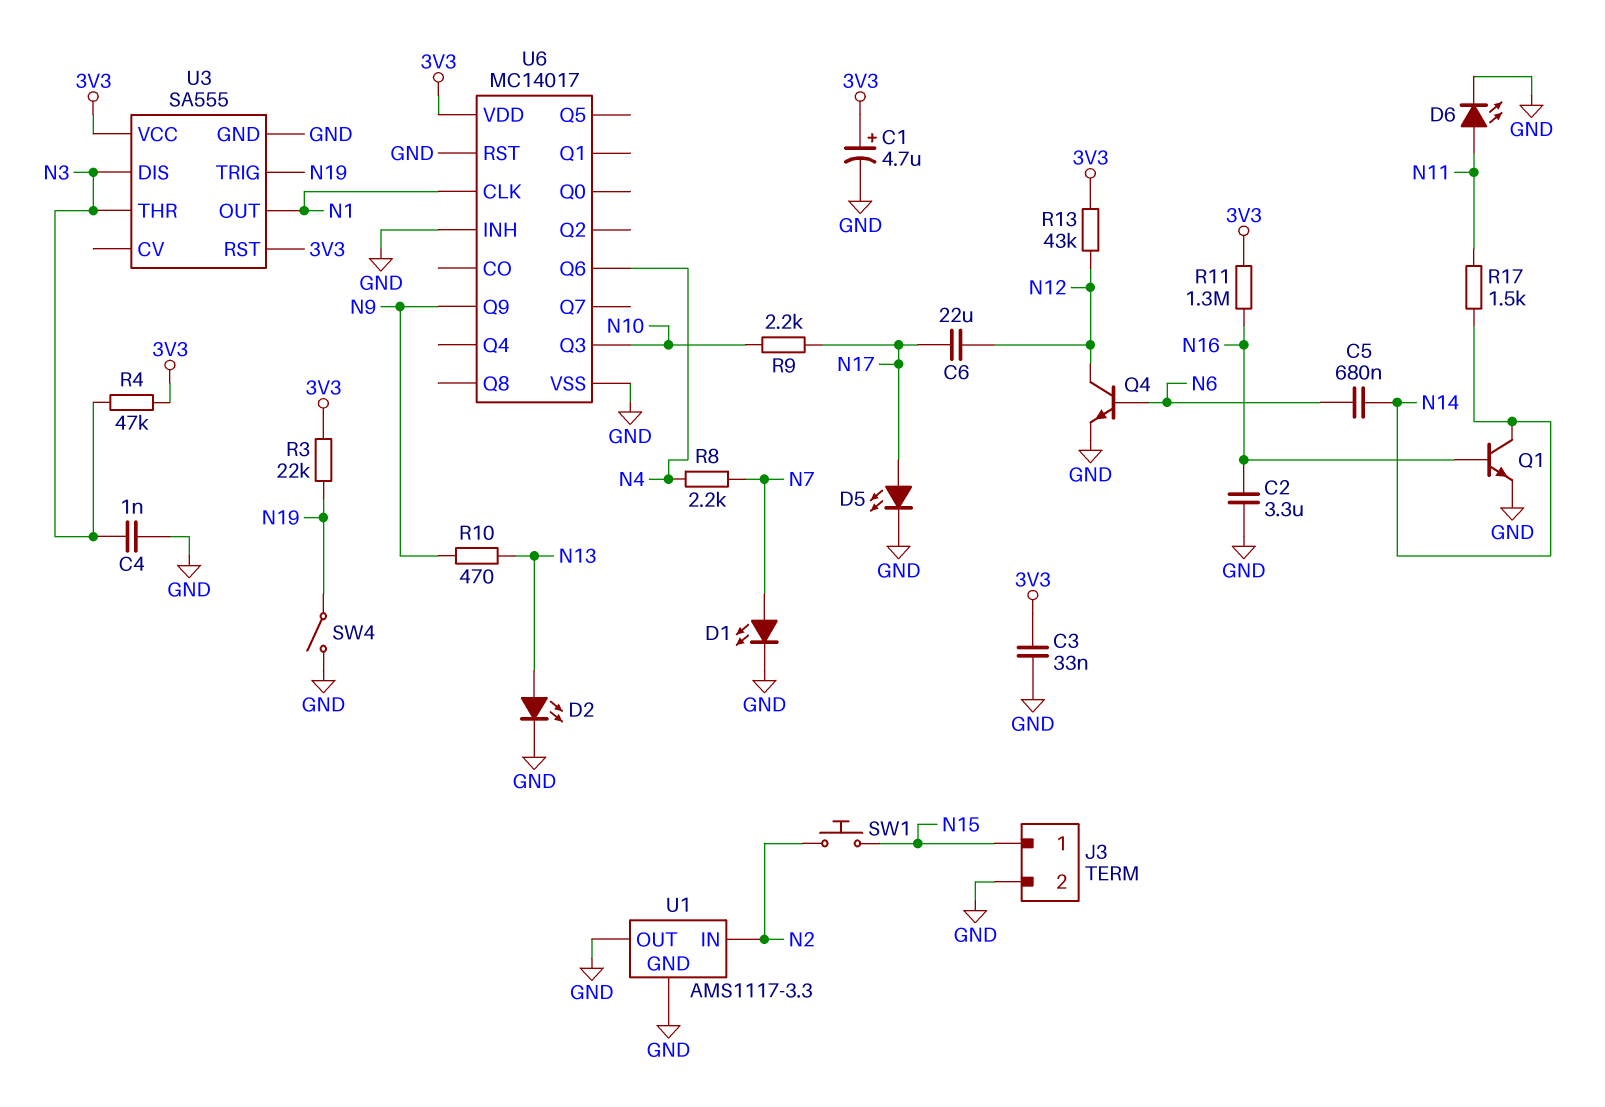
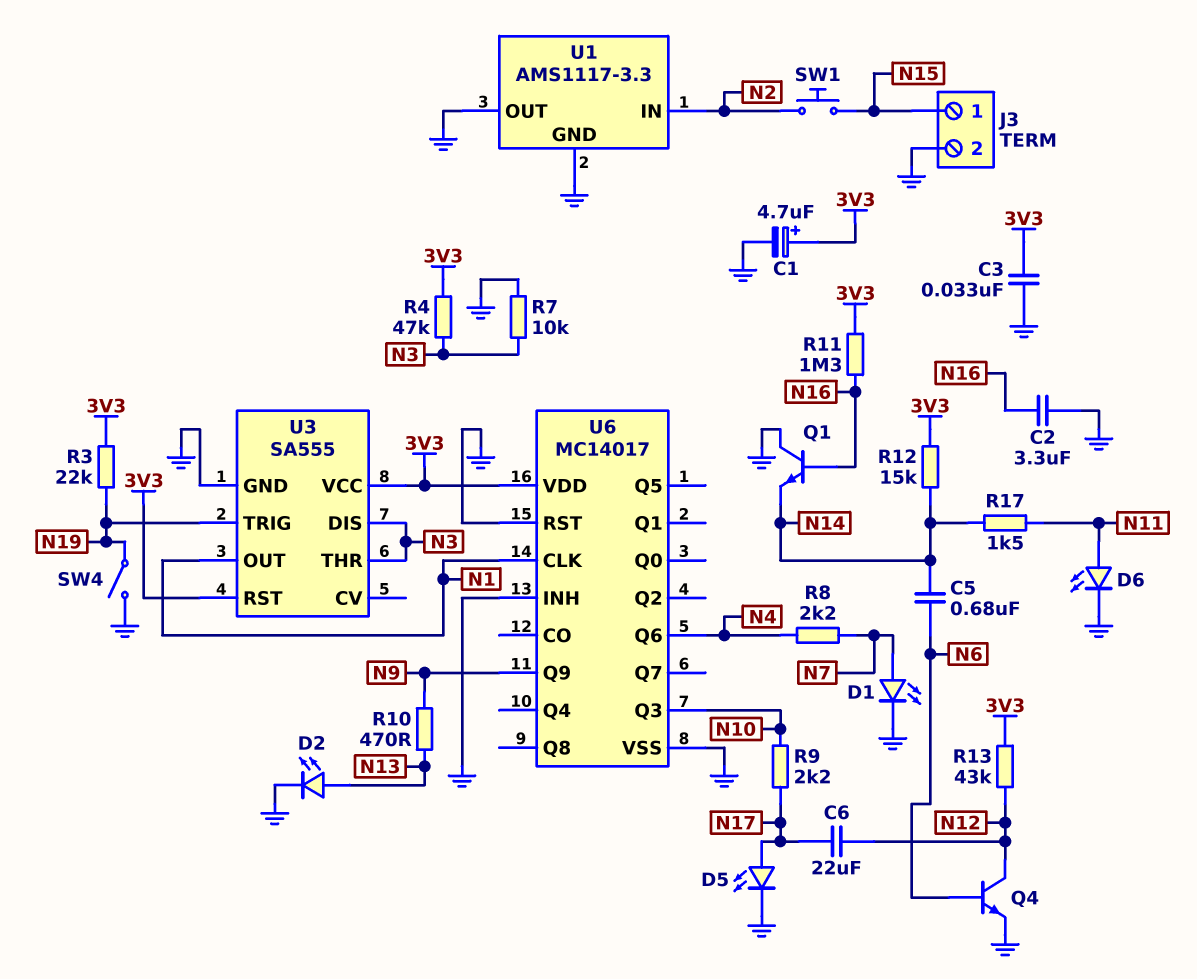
C4: 1nF (GND, N3) -> none
Q1: NPN (B N16, C N14, E GND) -> NPN (B N16, C GND, E N14)
R7: none -> 10k (GND, N3)
R12: none -> 15k (3V3, N14)

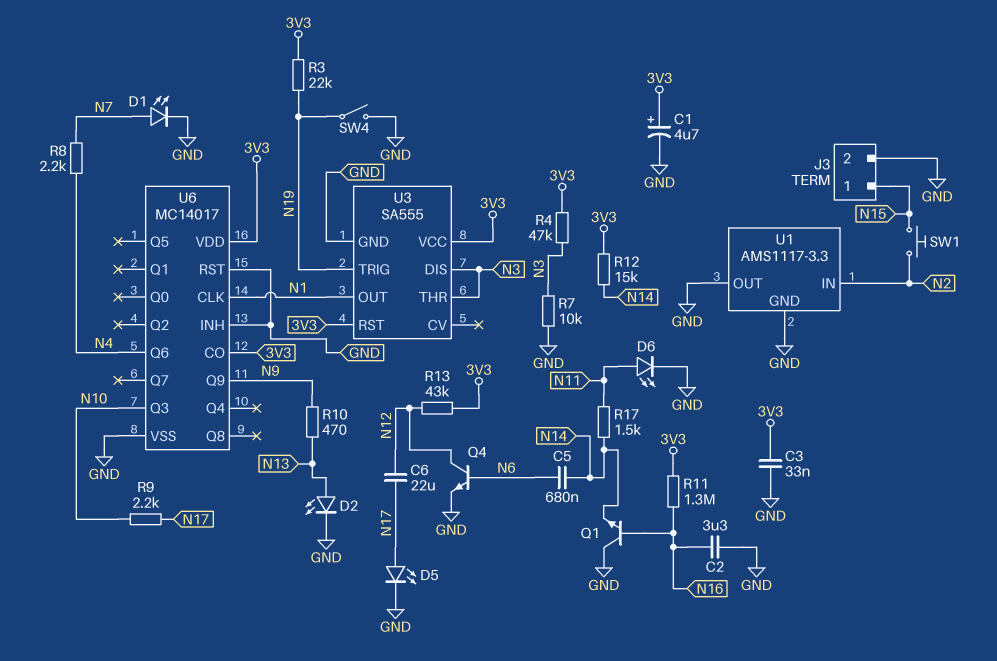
U6 pin CO: none -> 3V3

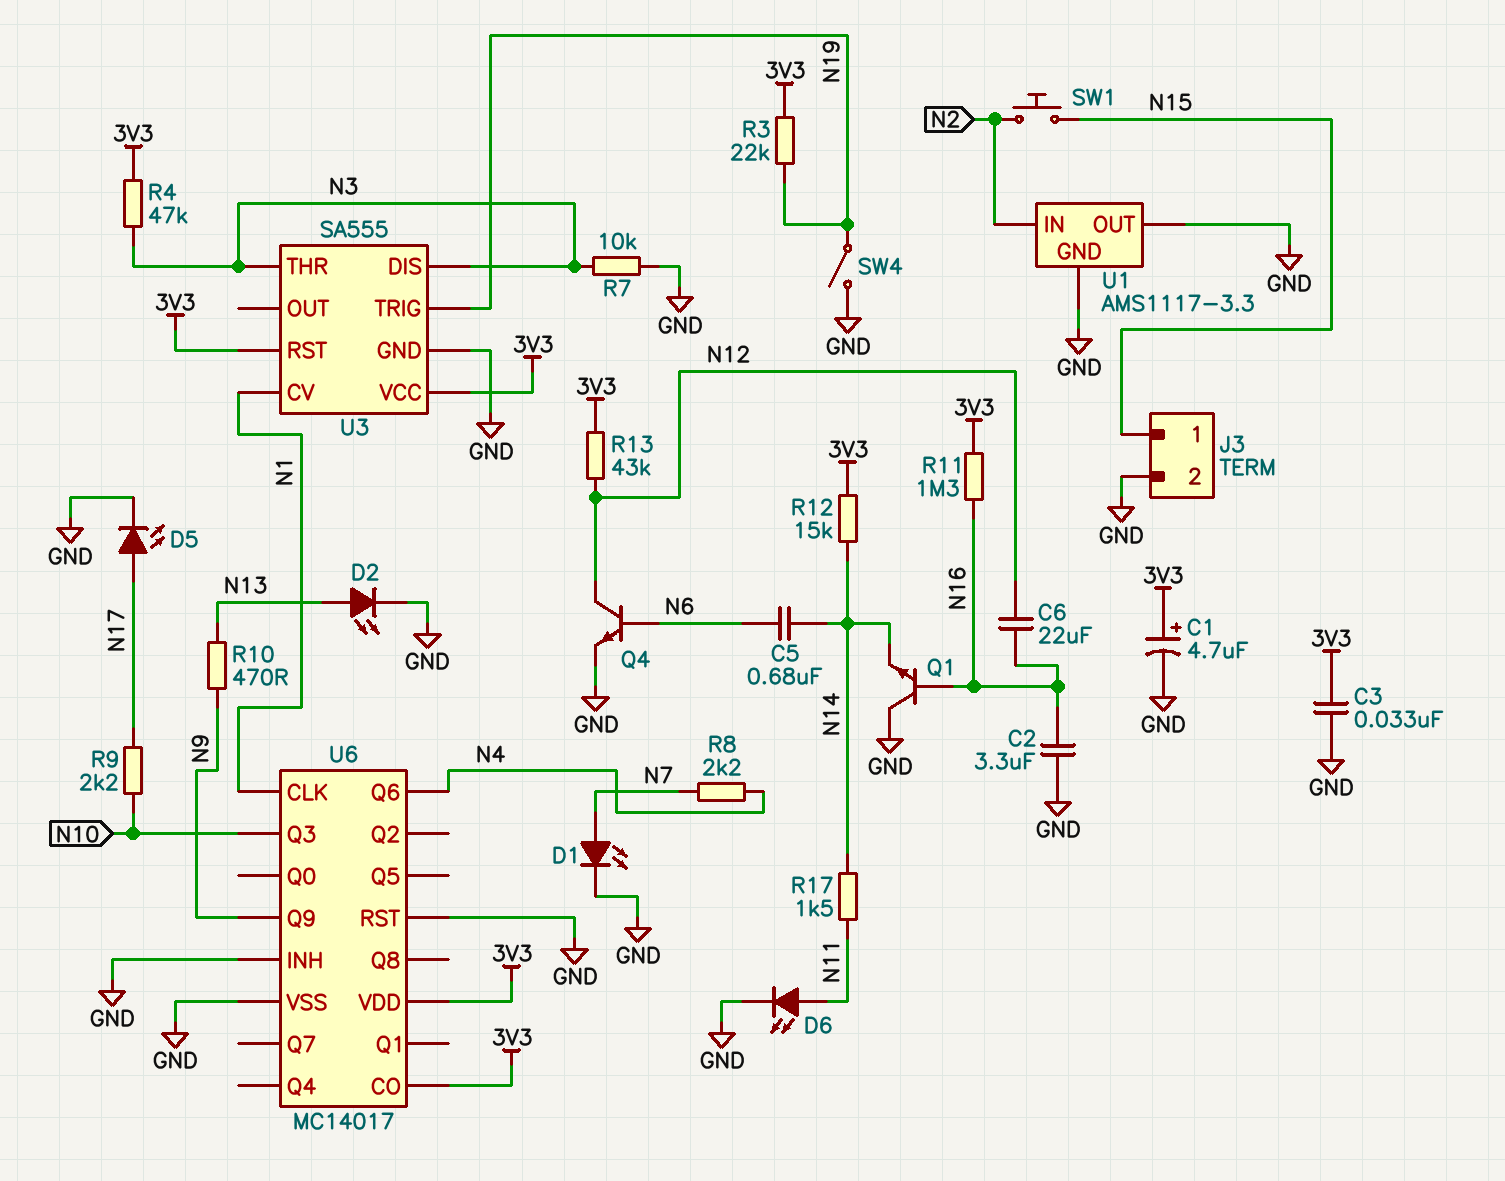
C6: 22uF (N12, N17) -> 22uF (N12, N16)
U3 pin CV: none -> N1
U3 pin OUT: N1 -> none

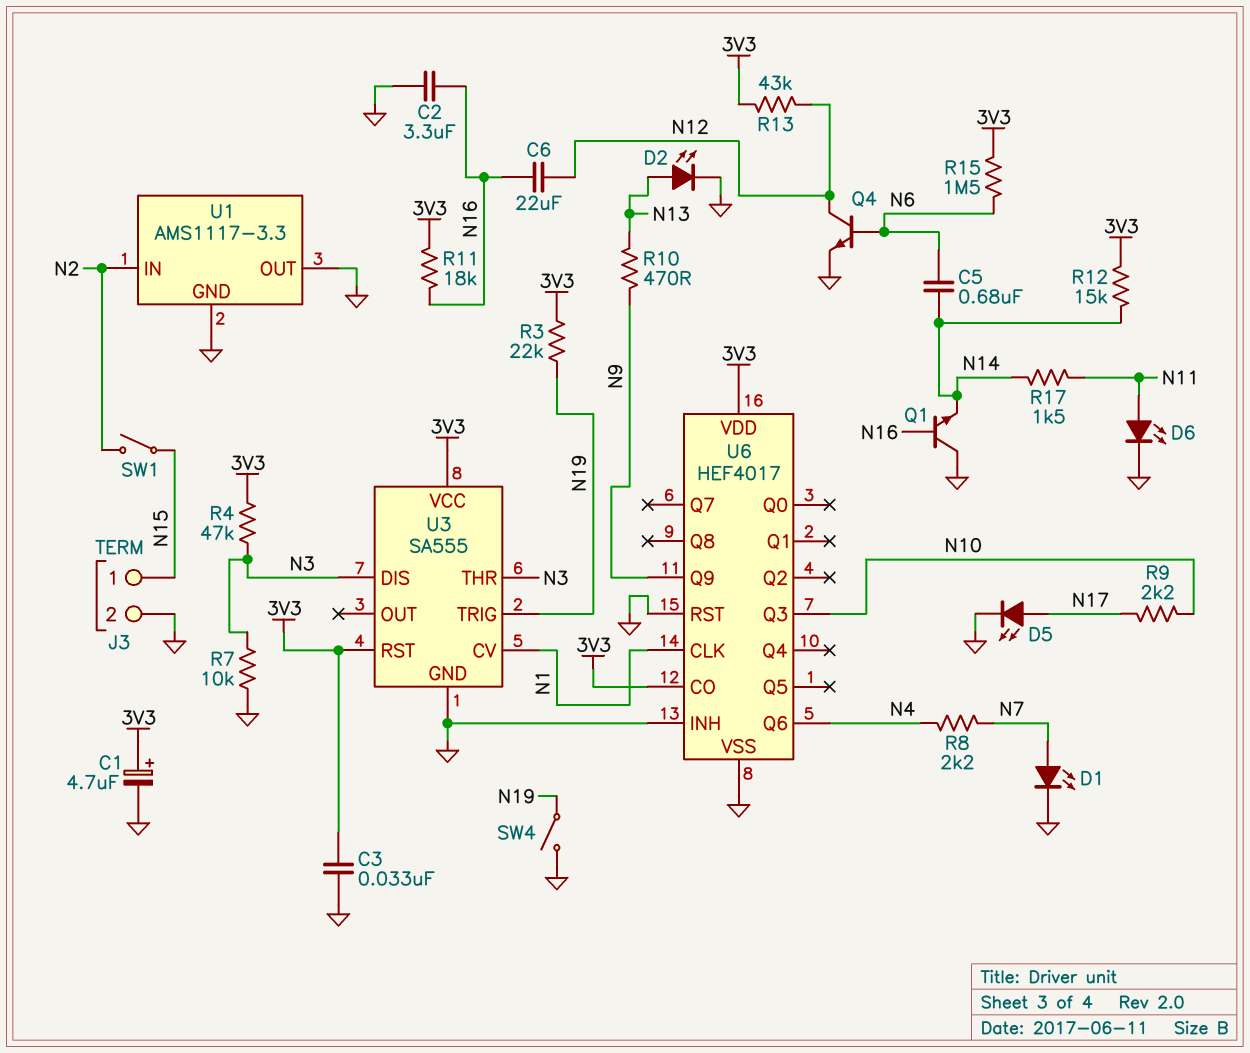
R11: 1.3M (3V3, N16) -> 18k (3V3, N16)
R15: none -> 1.5M (3V3, N6)
SW1: button (N2, N15) -> switch (N2, N15)
U6: MC14017 -> HEF4017

